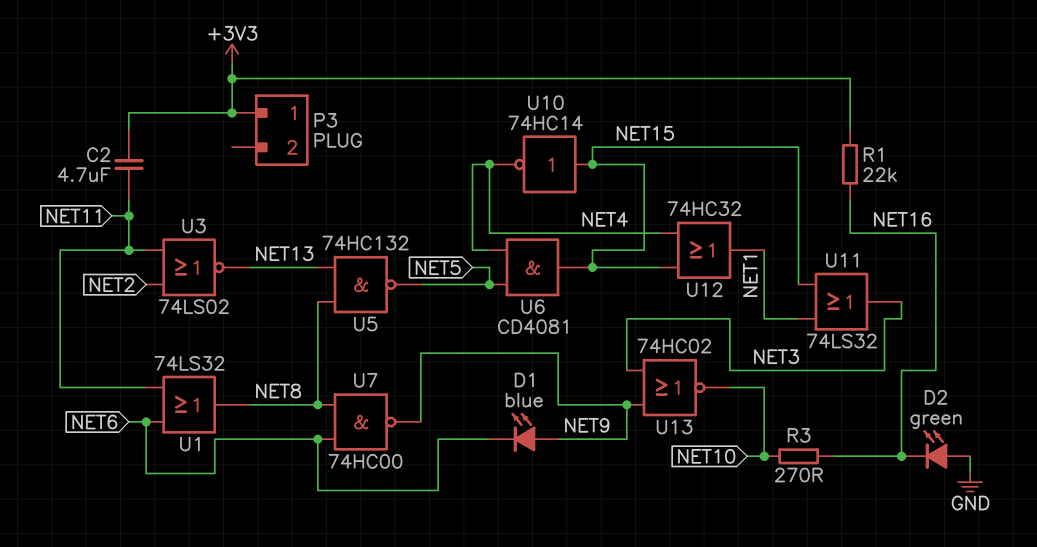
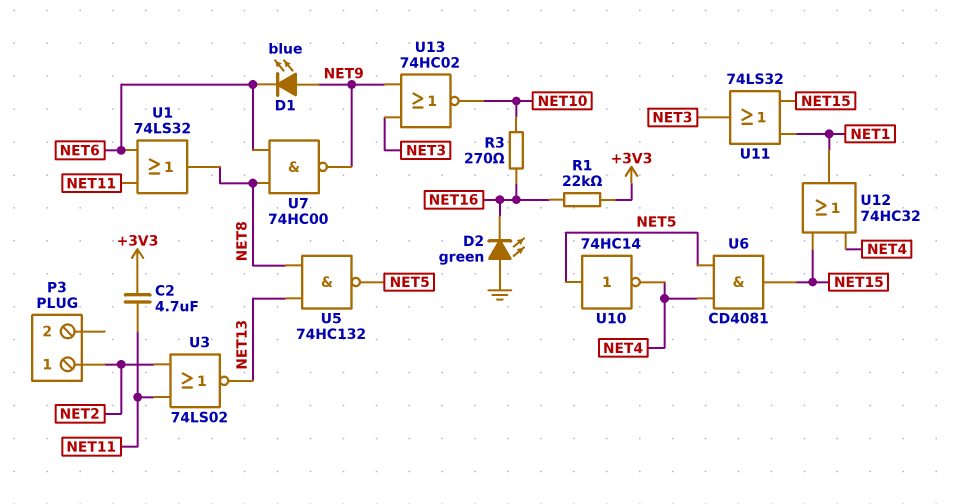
P3 pin 1: +3V3 -> NET2
U10: NOT 74HC14 (in NET15, out NET4) -> NOT 74HC14 (in NET5, out NET4)

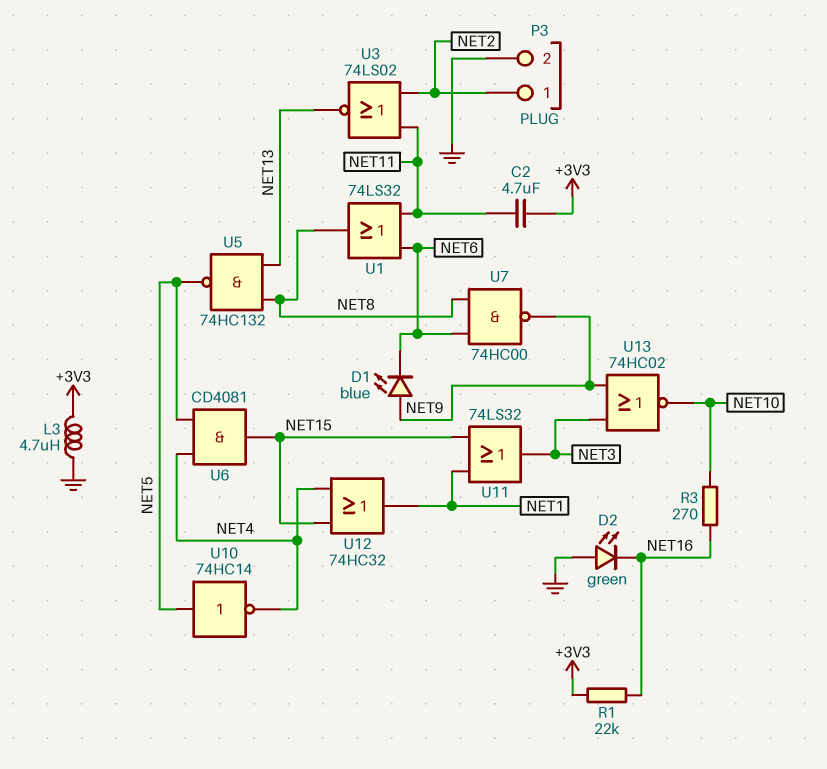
L3: none -> 4.7uH (+3V3, GND)
P3 pin 2: none -> GND

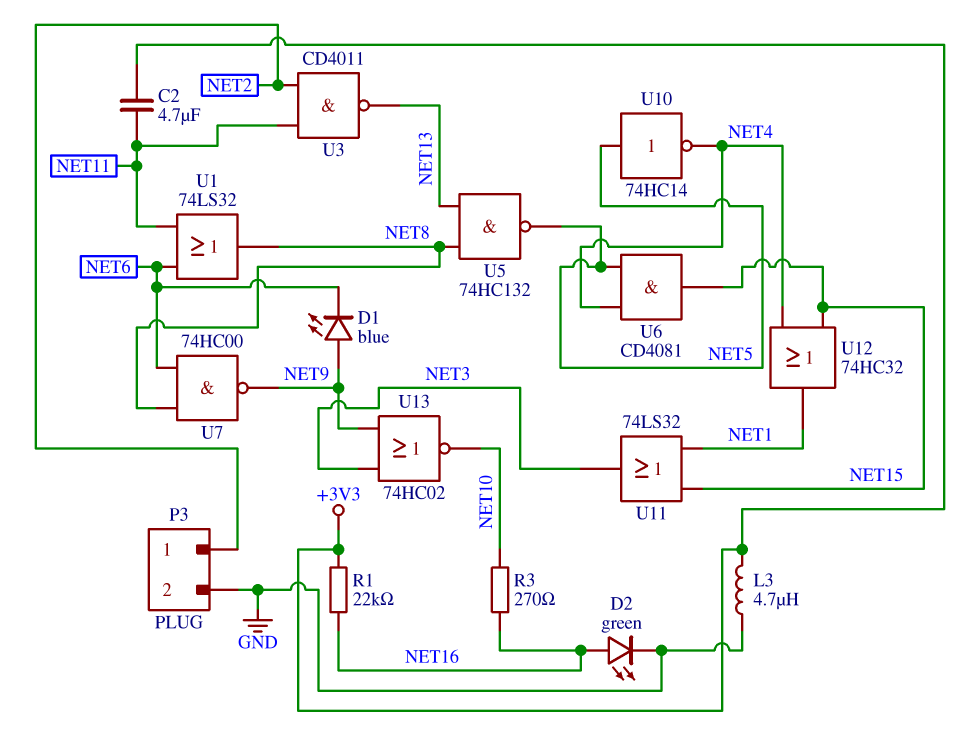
D2: LED green (A GND, K NET16) -> LED green (A NET16, K GND)
U3: NOR 74LS02 (in NET2, in NET11, out NET13) -> NAND CD4011 (in NET2, in NET11, out NET13)

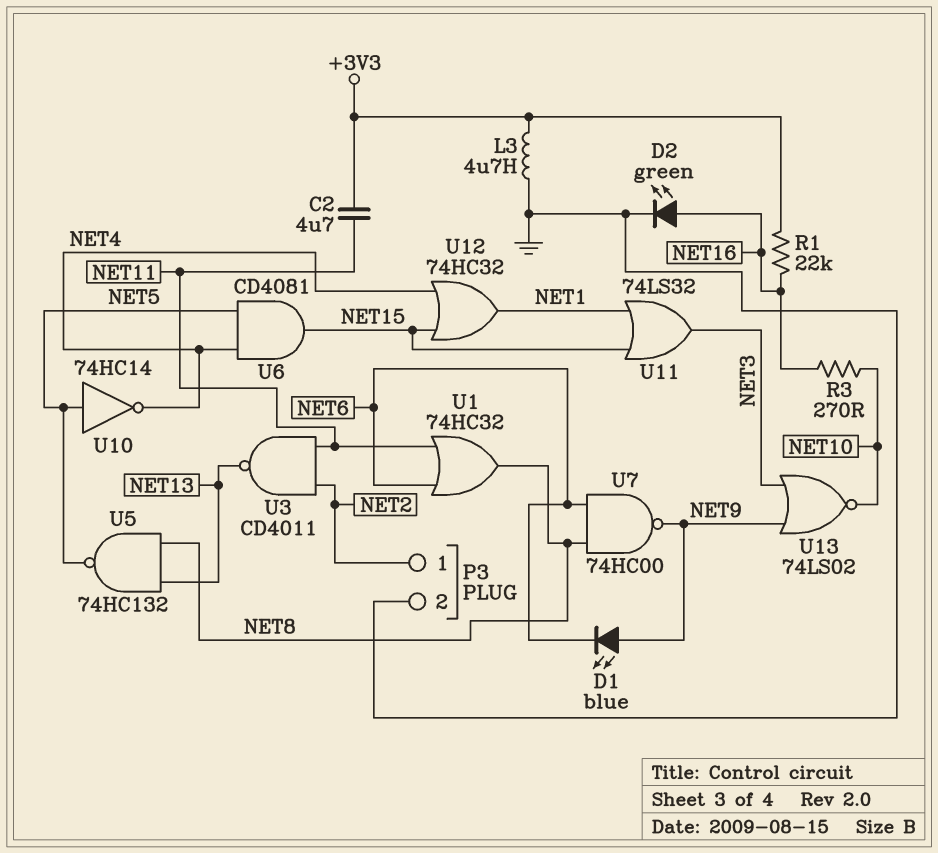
U1: OR 74LS32 (in NET6, in NET11, out NET8) -> OR 74HC32 (in NET6, in NET11, out NET8)
U13: NOR 74HC02 (in NET3, in NET9, out NET10) -> NOR 74LS02 (in NET3, in NET9, out NET10)

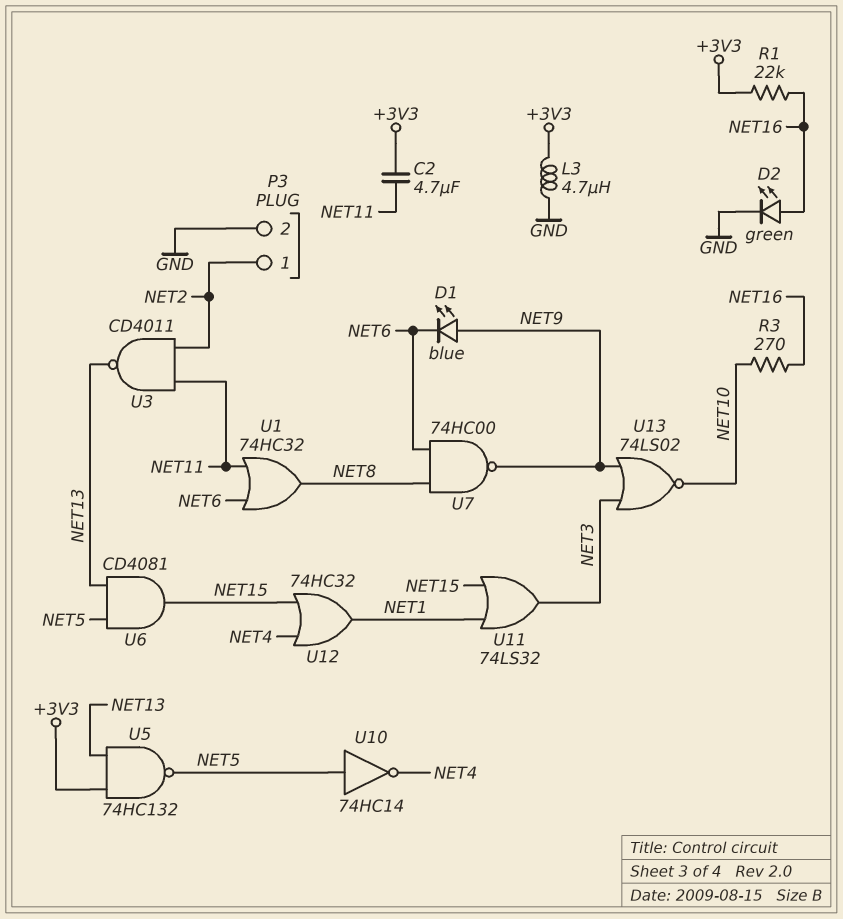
U5: NAND 74HC132 (in NET8, in NET13, out NET5) -> NAND 74HC132 (in +3V3, in NET13, out NET5)
U6: AND CD4081 (in NET4, in NET5, out NET15) -> AND CD4081 (in NET5, in NET13, out NET15)

